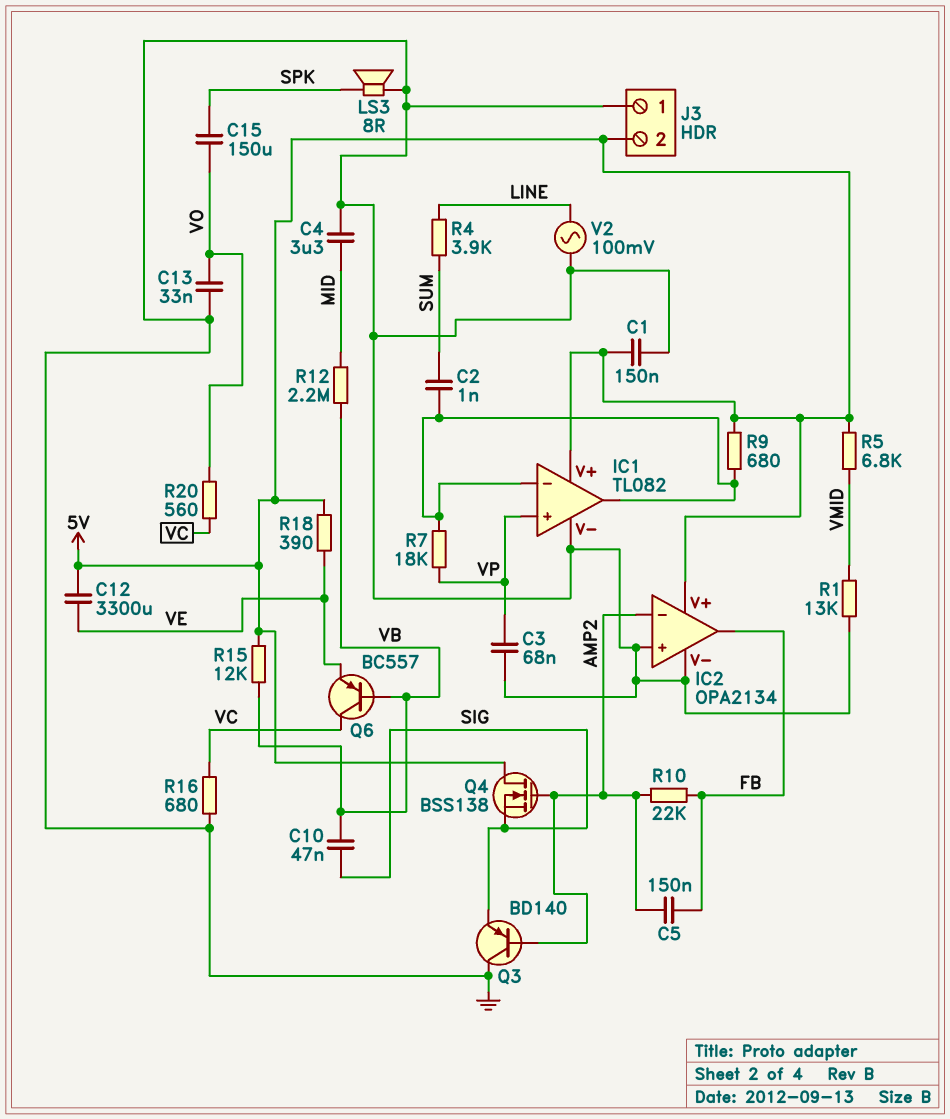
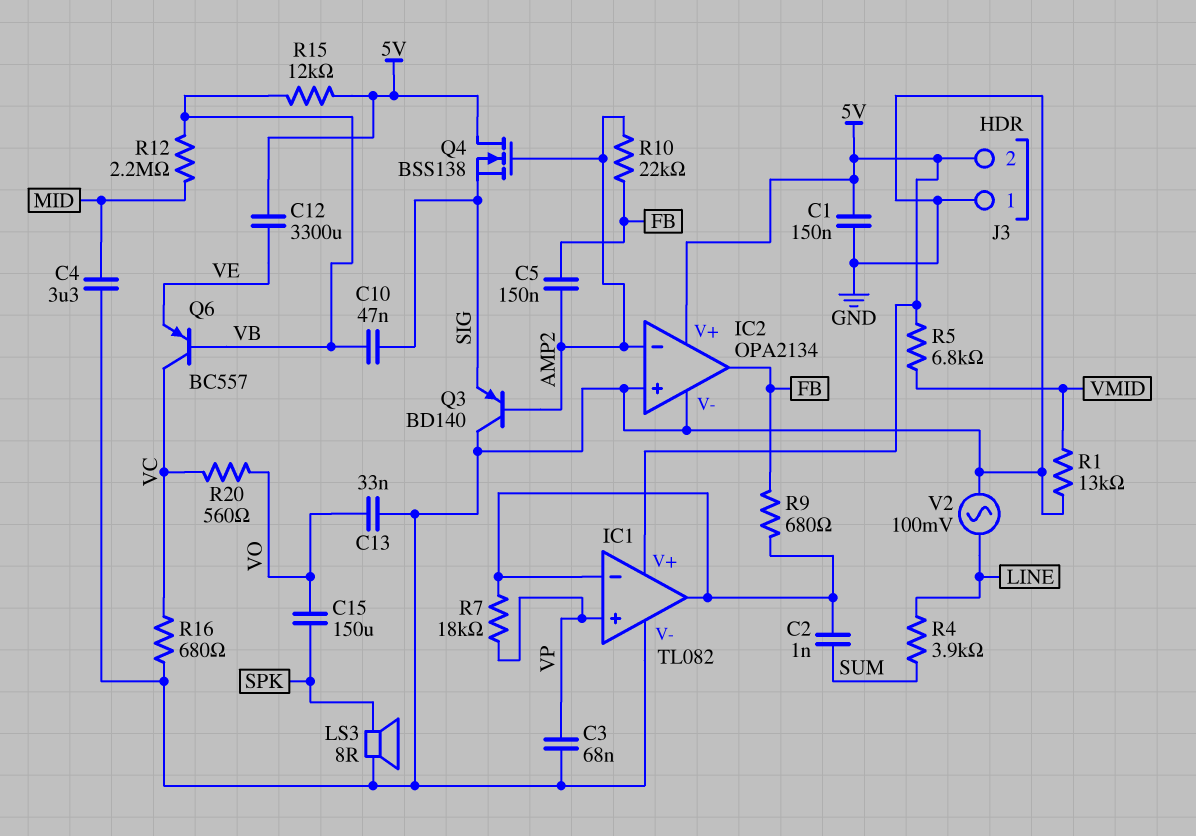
R9: 680 (5V, IC1/in-) -> 680 (FB, IC1/in-)
R18: 390 (5V, VE) -> none

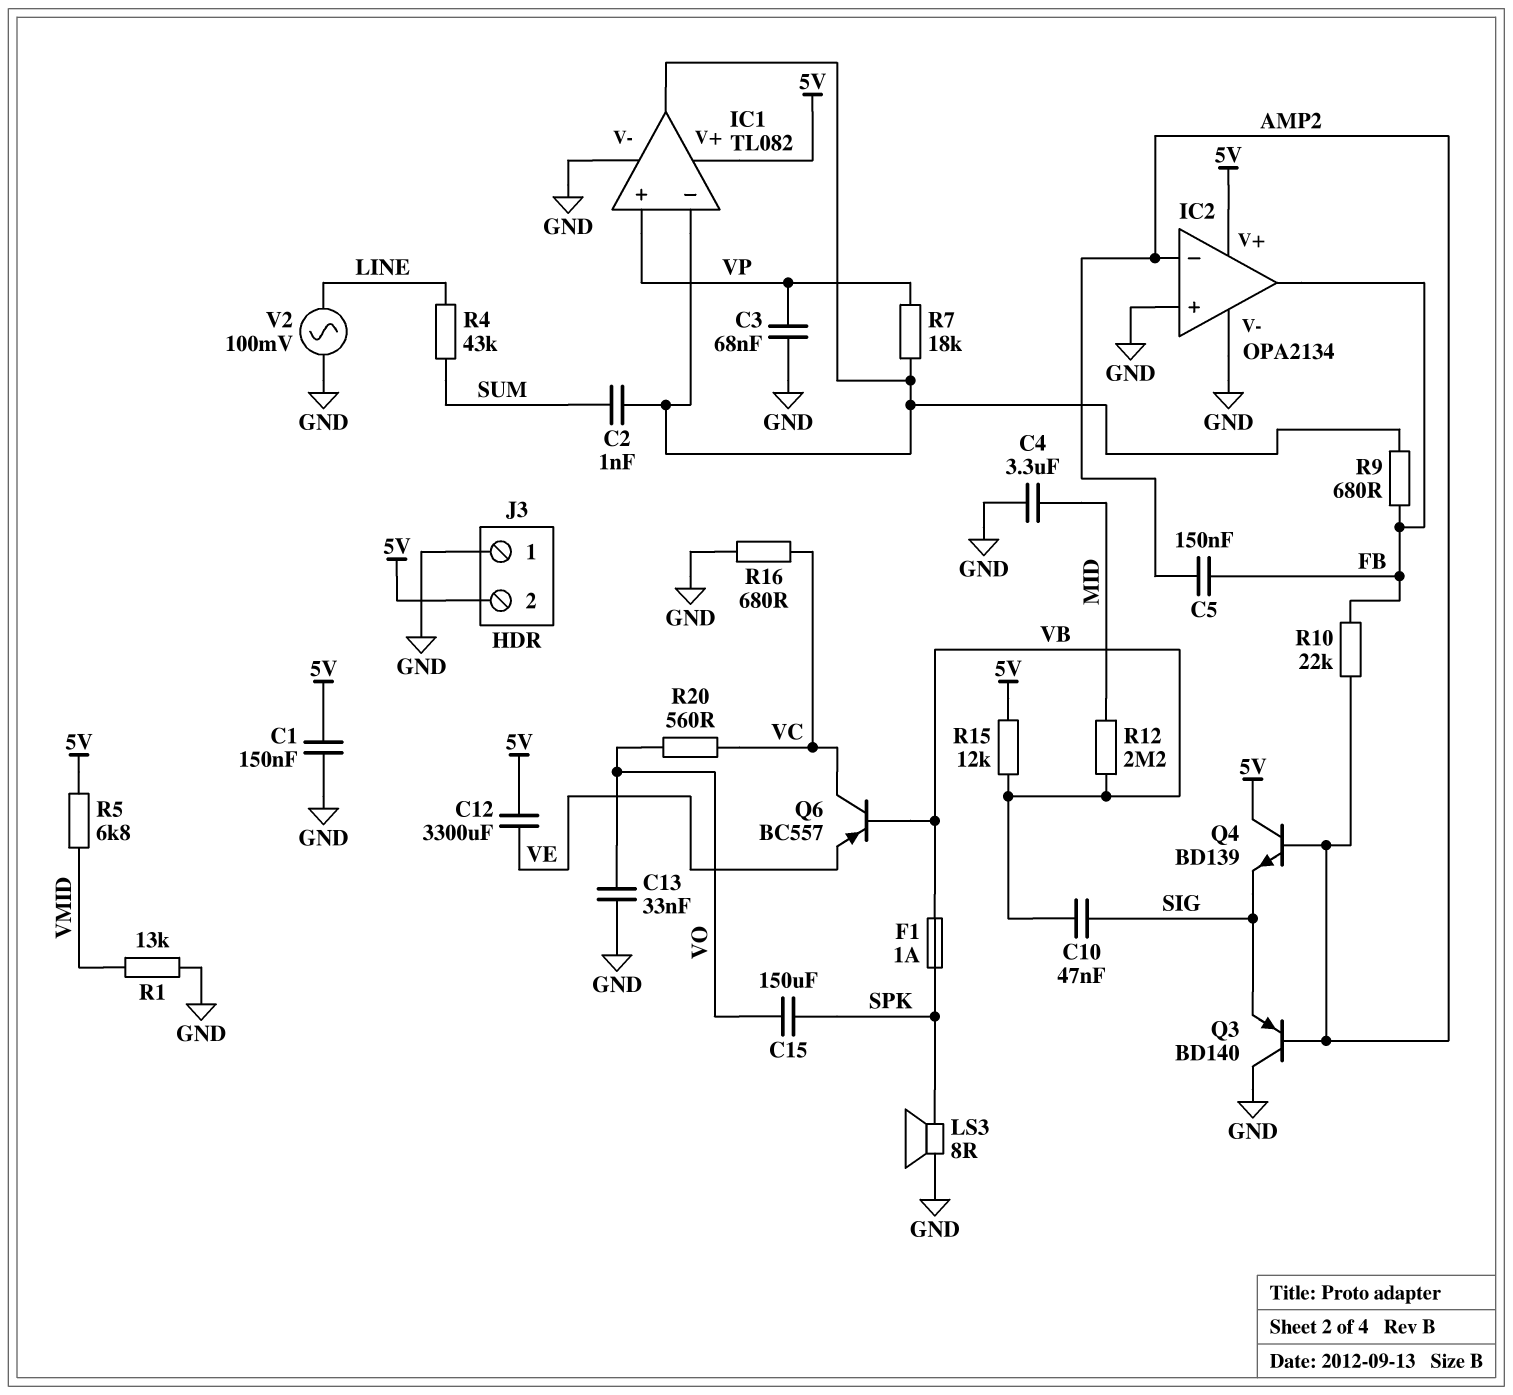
F1: none -> 1A (SPK, VB)
Q4: NMOS BSS138 (G AMP2, D 5V, S SIG) -> NPN BD139 (B AMP2, C 5V, E SIG)
R4: 3.9k (LINE, SUM) -> 43k (LINE, SUM)

